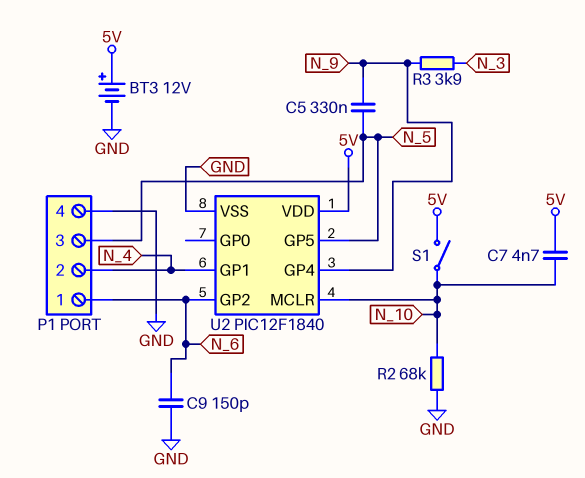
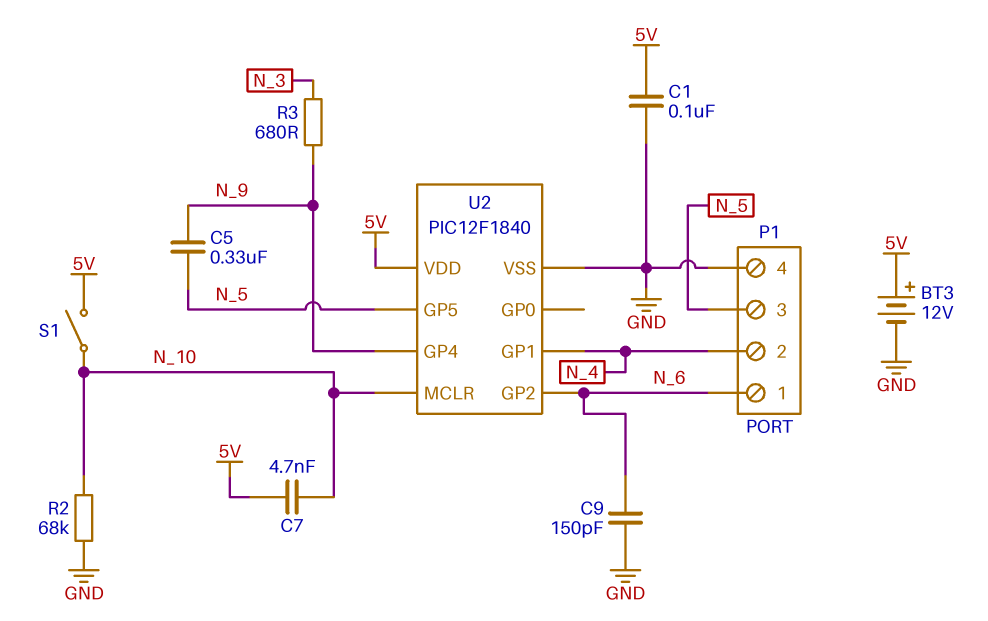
C1: none -> 100nF (5V, GND)
R3: 3.9k (N_3, N_9) -> 680 (N_3, N_9)

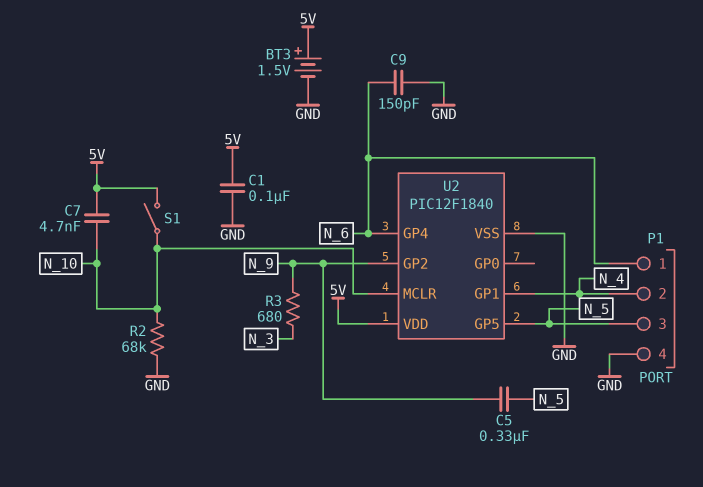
BT3: 12V (plus 5V, minus GND) -> 1.5V (plus 5V, minus GND)
U2 pin GP2: N_6 -> N_9
U2 pin GP4: N_9 -> N_6

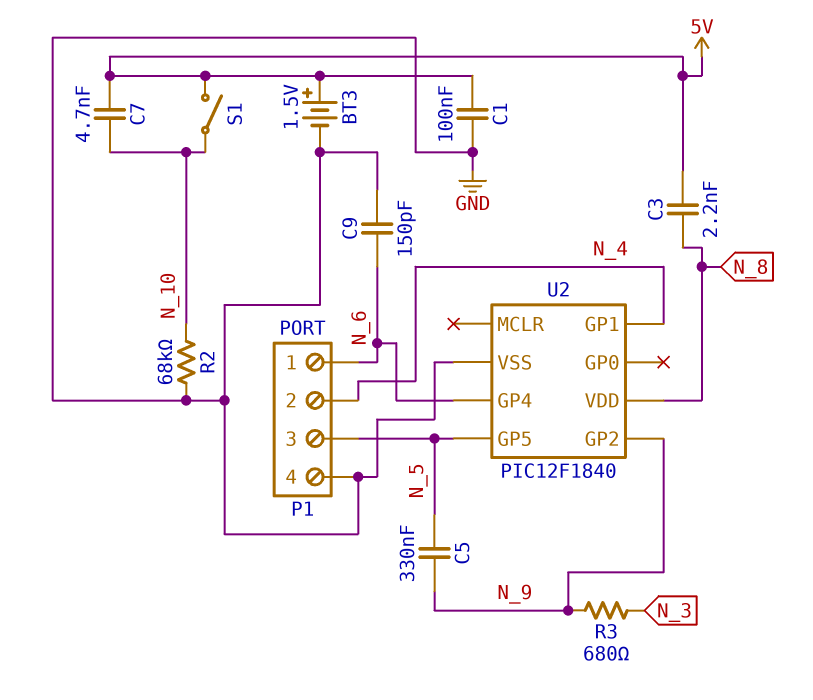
C3: none -> 2.2nF (5V, N_8)
U2 pin MCLR: N_10 -> none
U2 pin VDD: 5V -> N_8

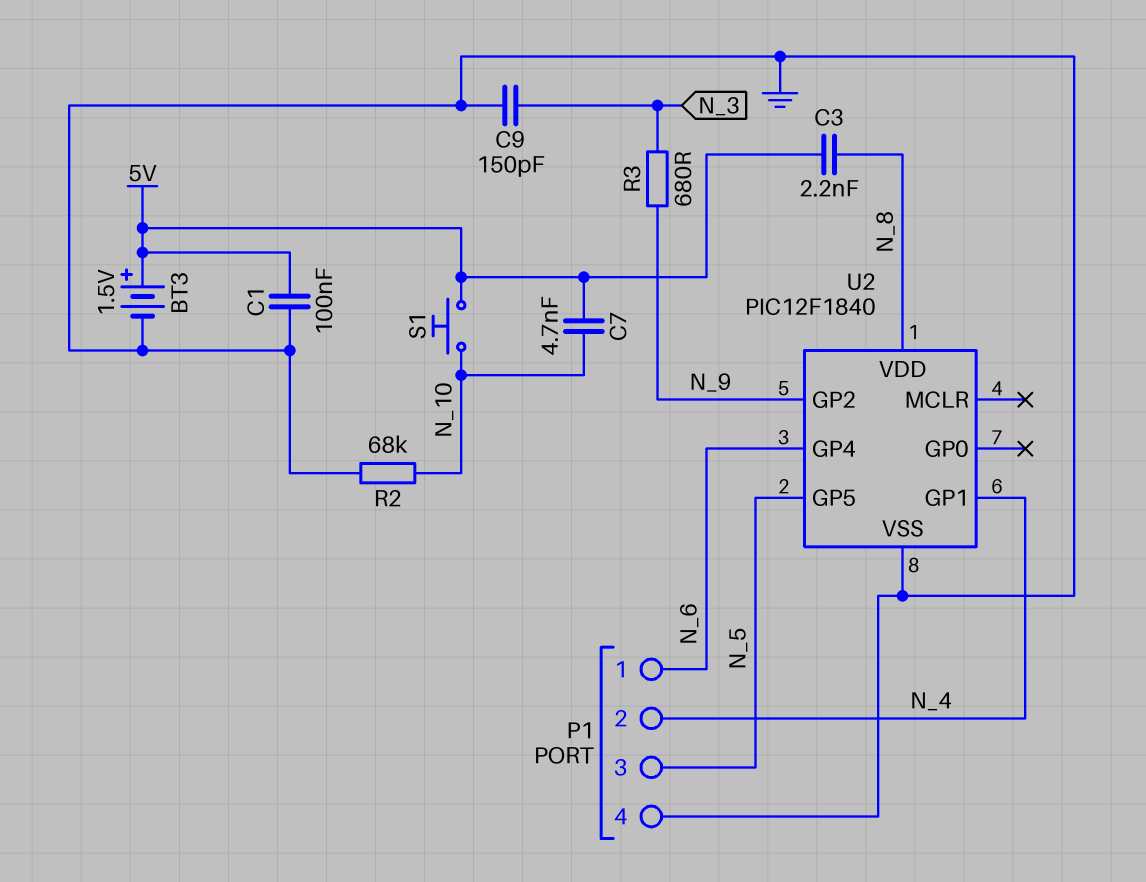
C5: 330nF (N_5, N_9) -> none
C9: 150pF (GND, N_6) -> 150pF (GND, N_3)
S1: switch (5V, N_10) -> button (5V, N_10)

